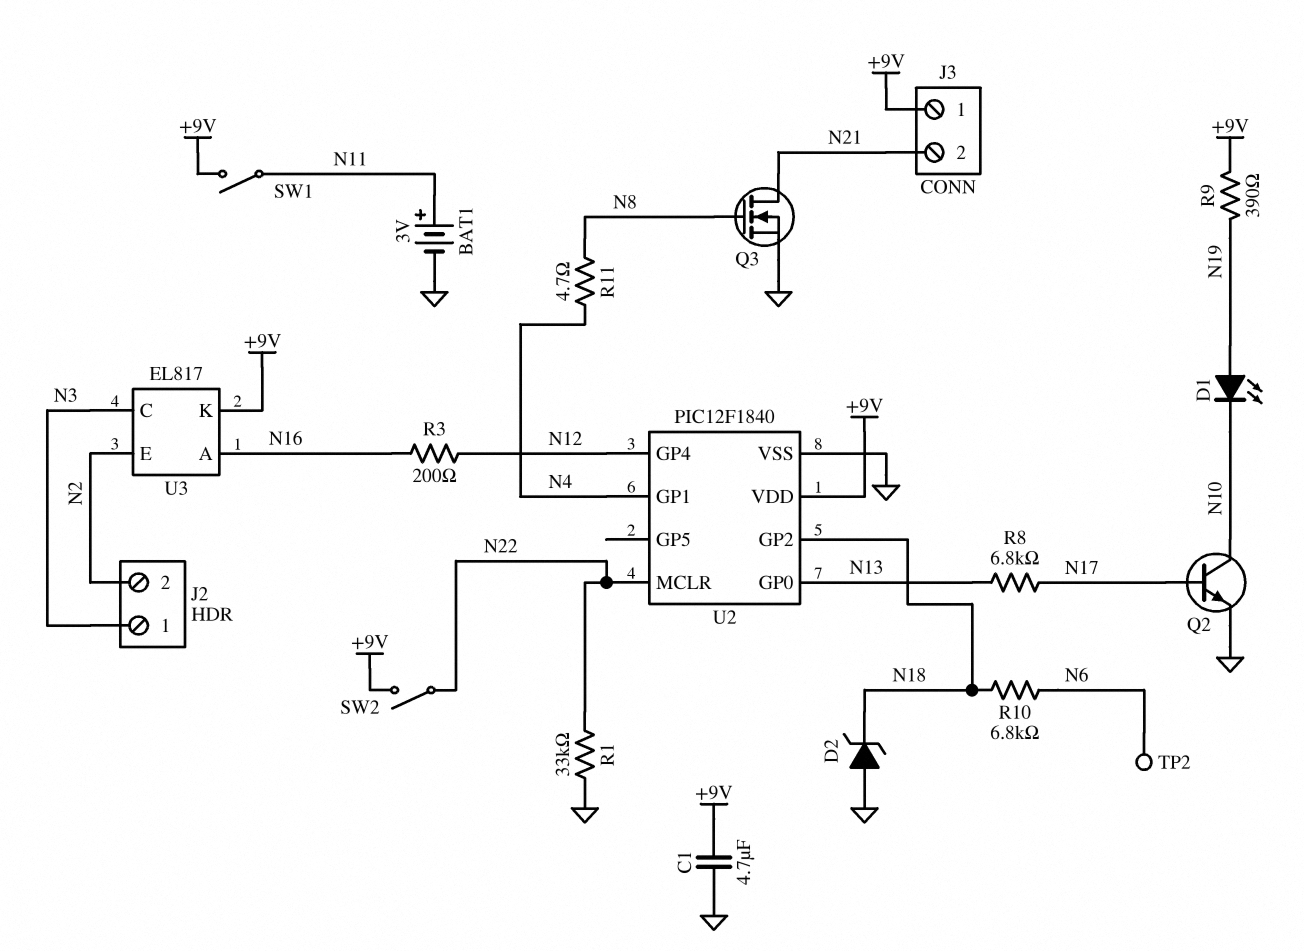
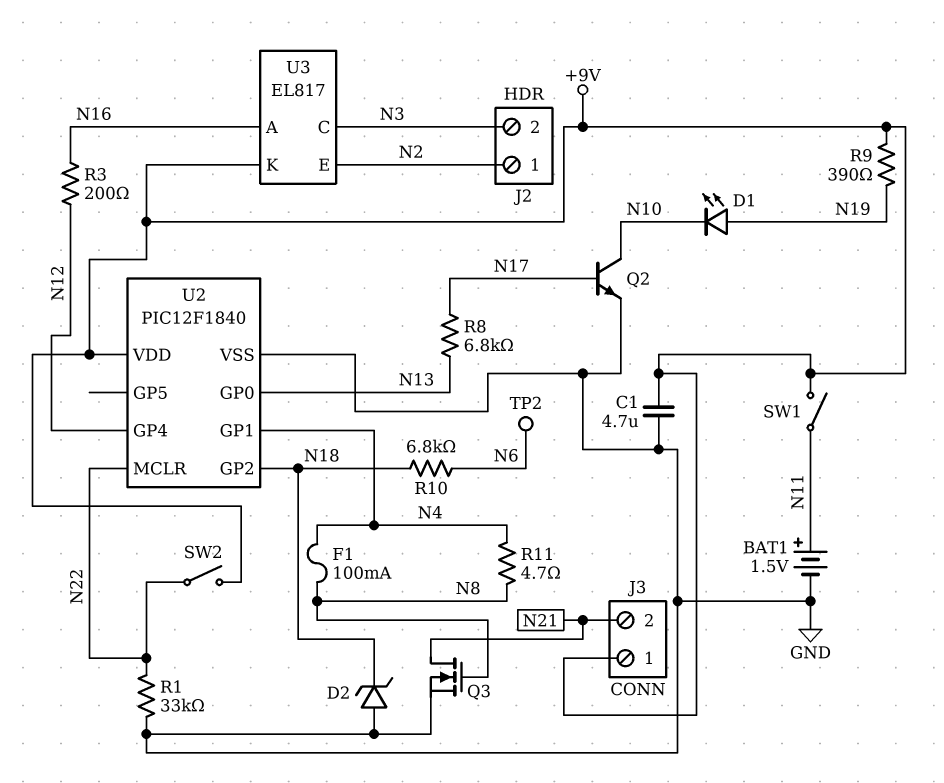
BAT1: 3V (plus N11, minus GND) -> 1.5V (plus N11, minus GND)
F1: none -> 100mA (N4, N8)
J2 pin 1: N3 -> N2
J2 pin 2: N2 -> N3

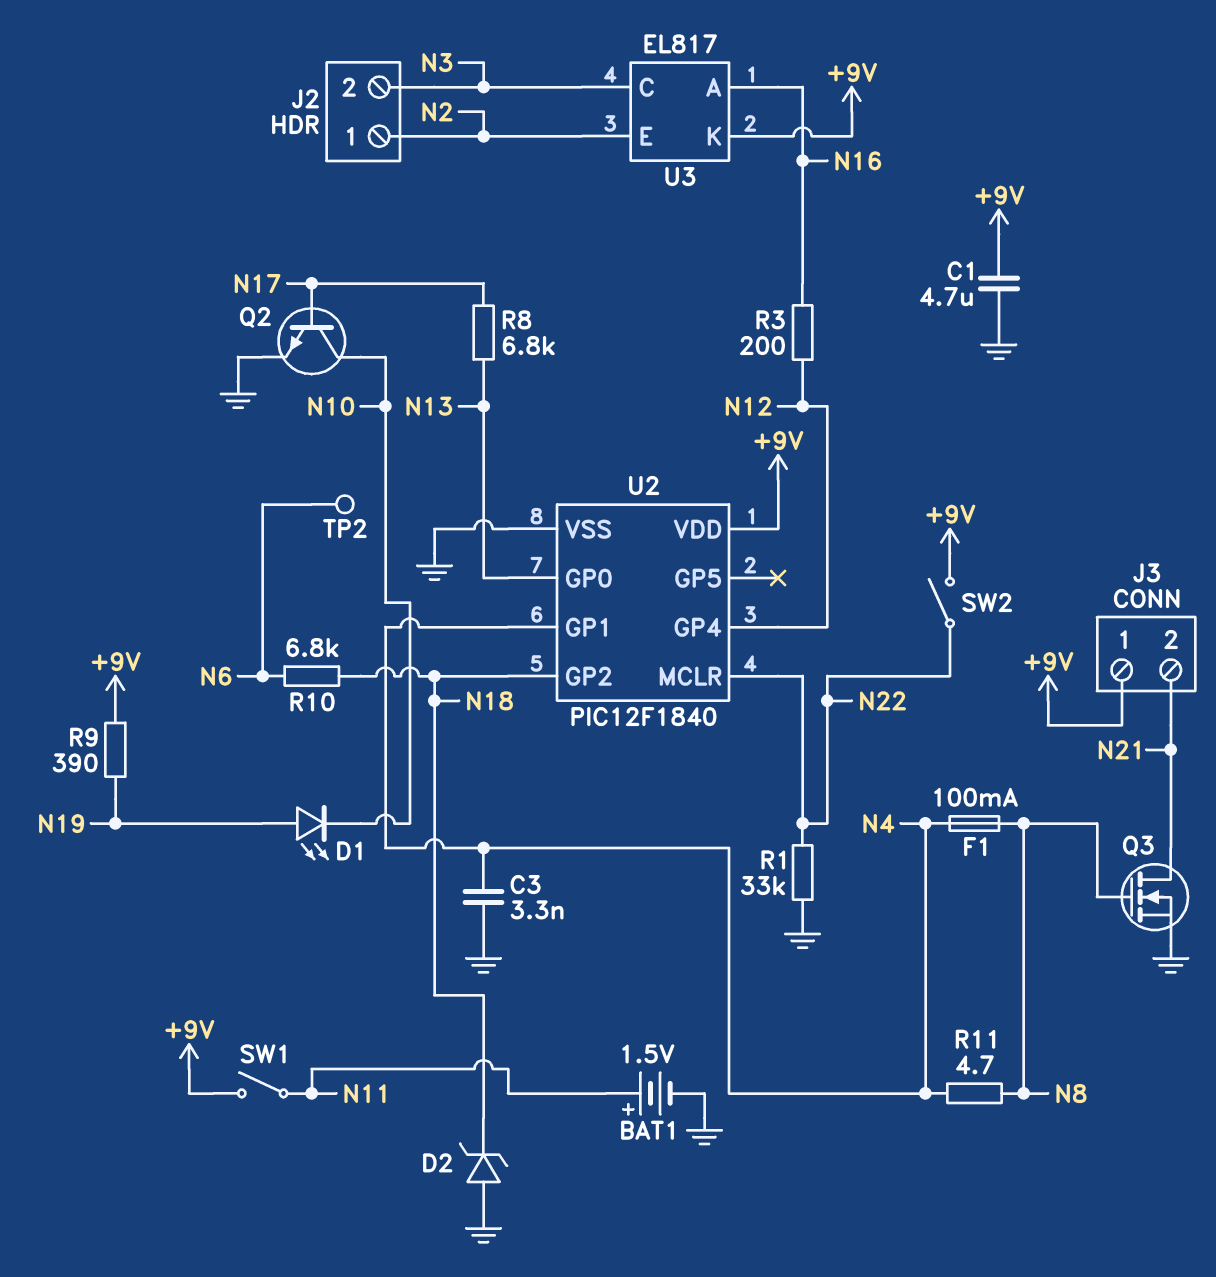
C3: none -> 3.3nF (GND, N4)

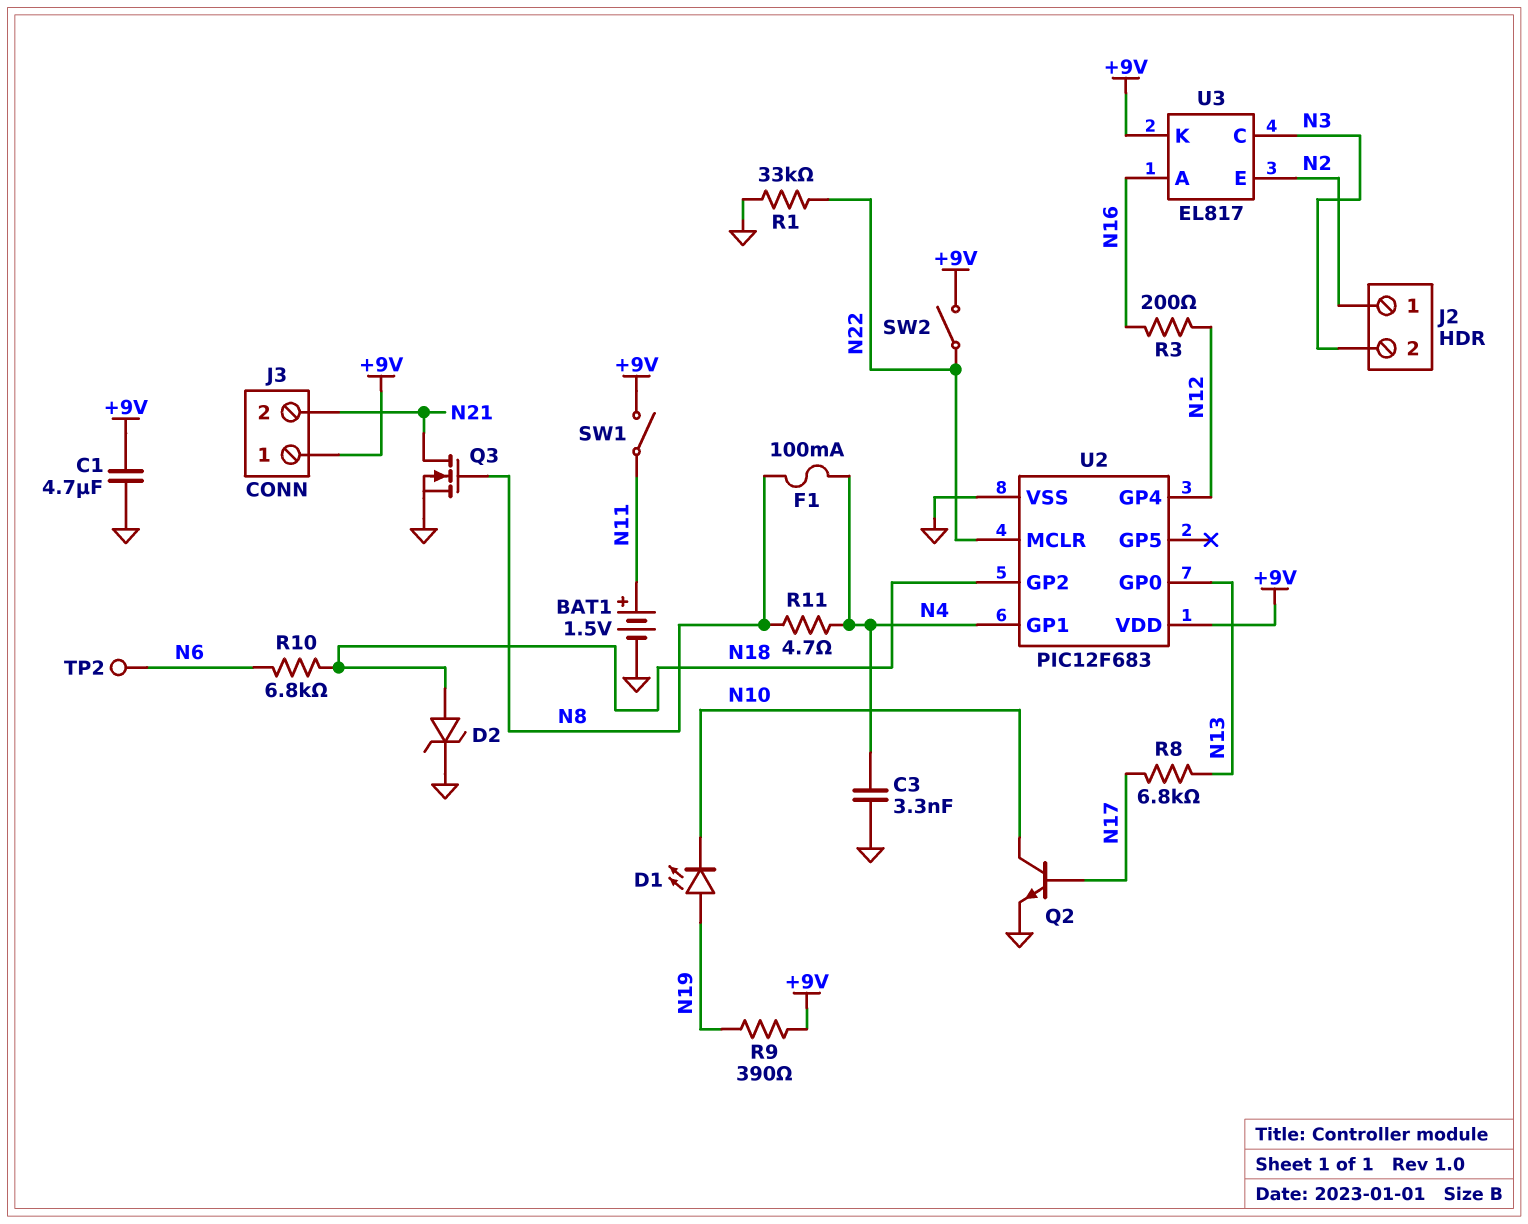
D2: zener (A GND, K N18) -> zener (A N18, K GND)
U2: PIC12F1840 -> PIC12F683

